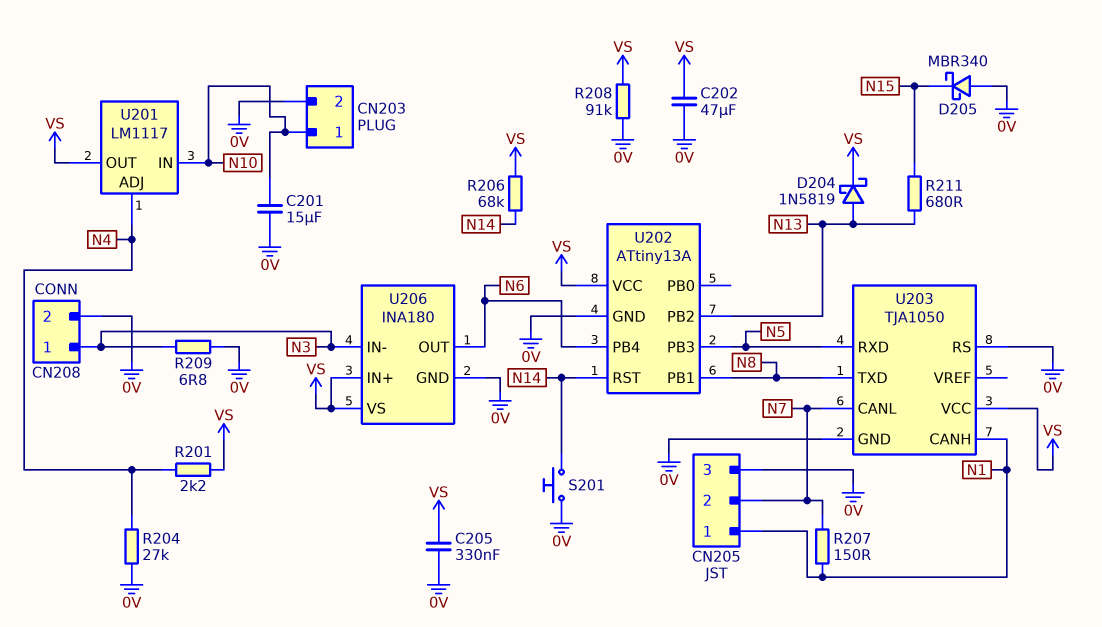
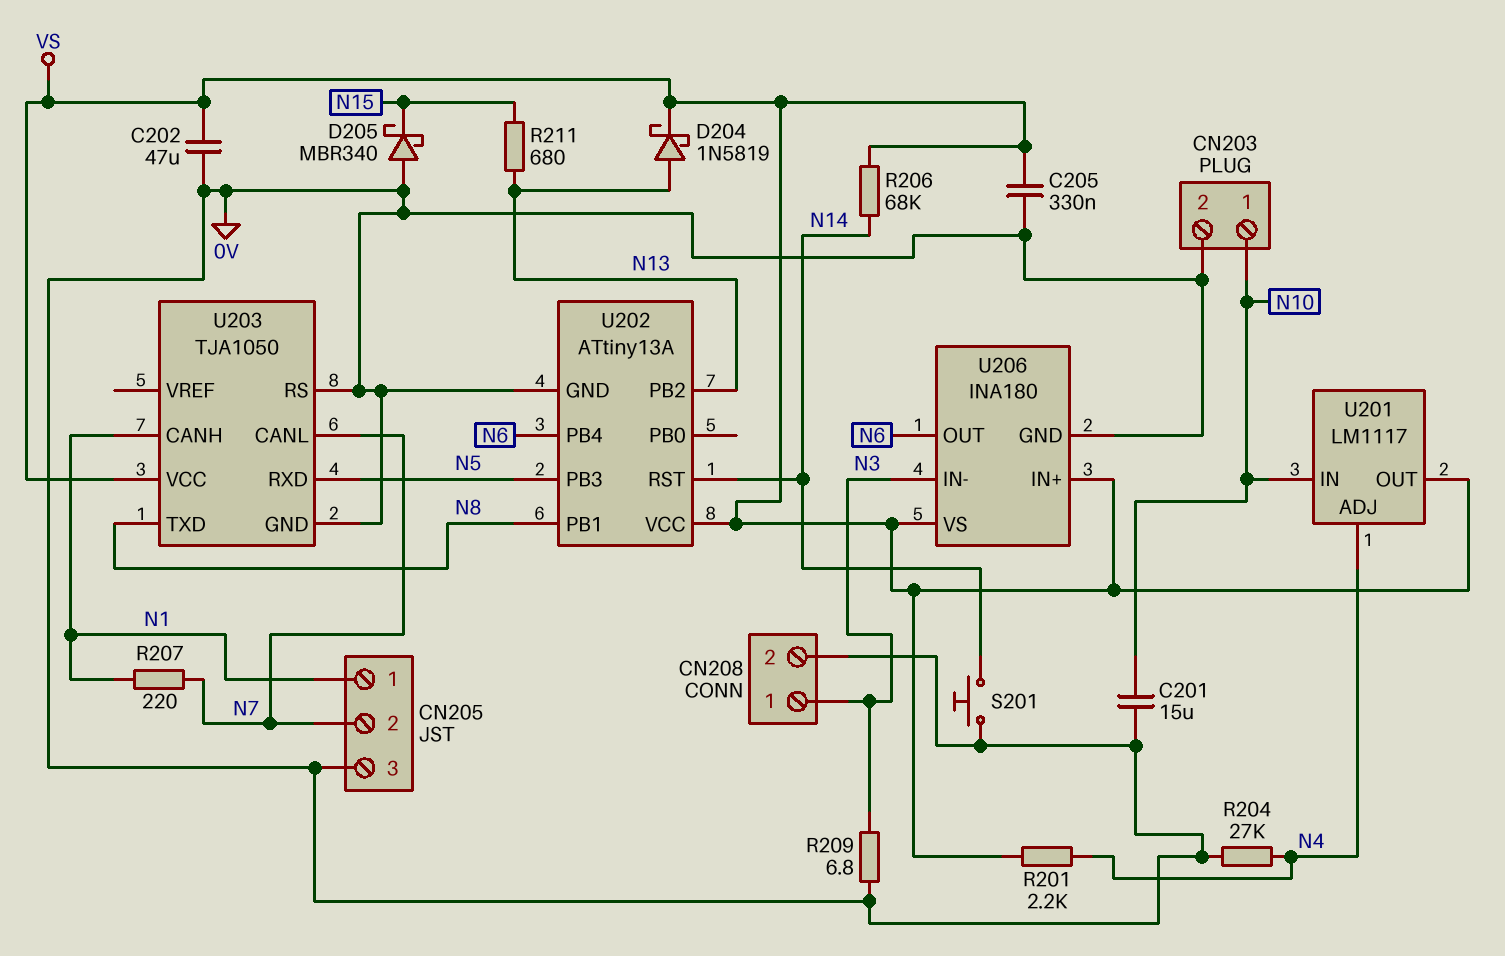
R207: 150 (N1, N7) -> 220 (N1, N7)
R208: 91k (0V, VS) -> none

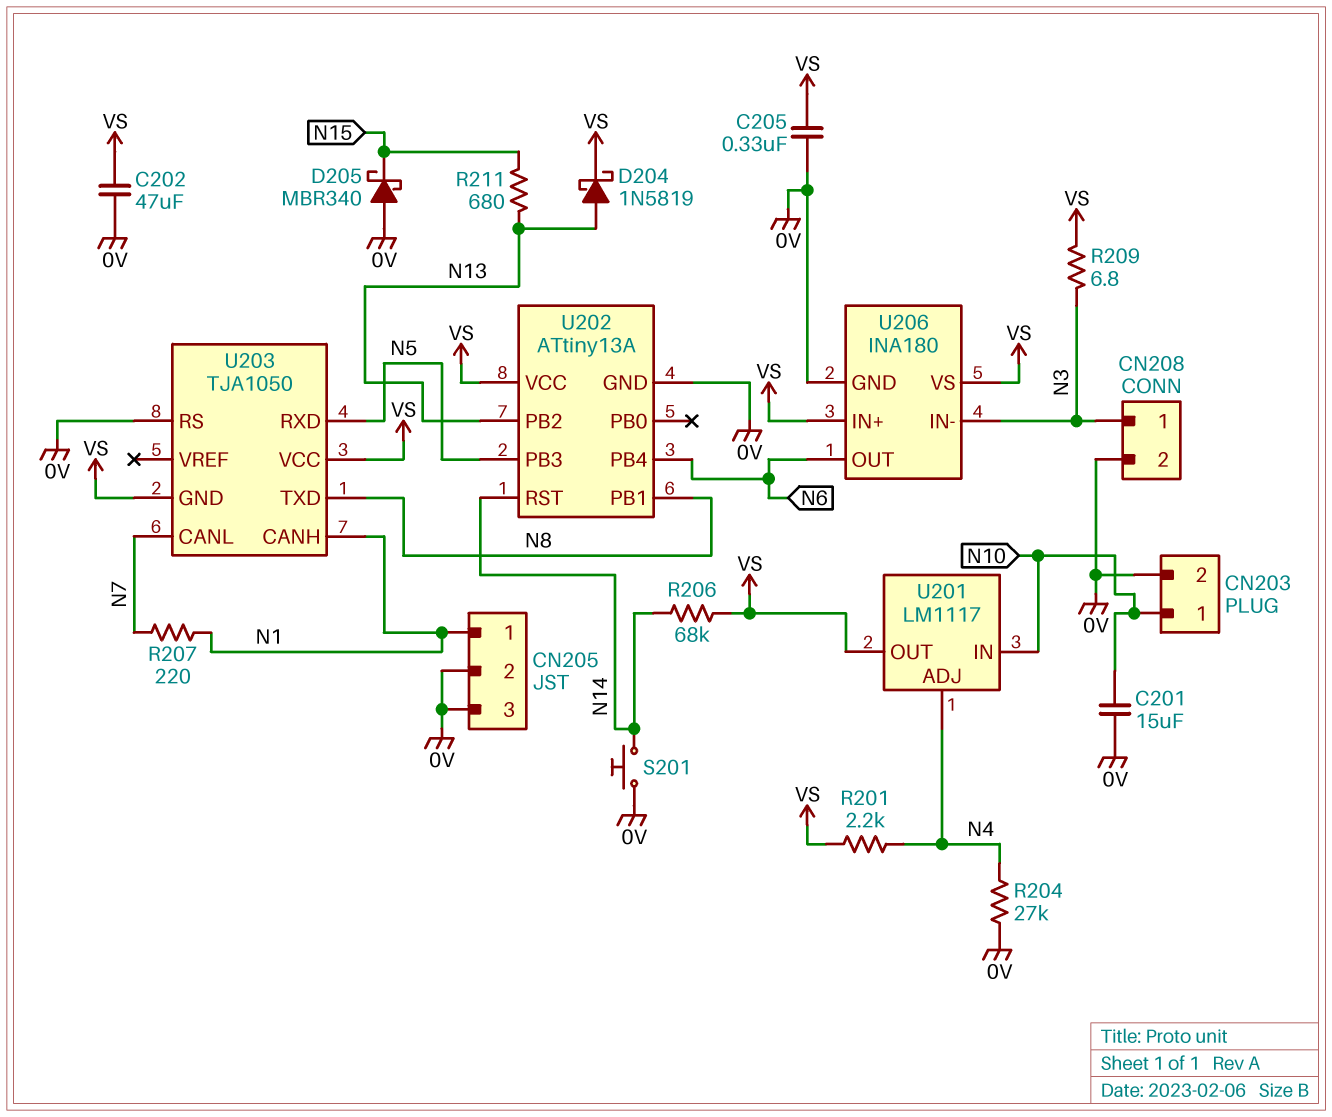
CN205 pin 2: N7 -> 0V
R209: 6.8 (0V, N3) -> 6.8 (N3, VS)
U203 pin GND: 0V -> VS

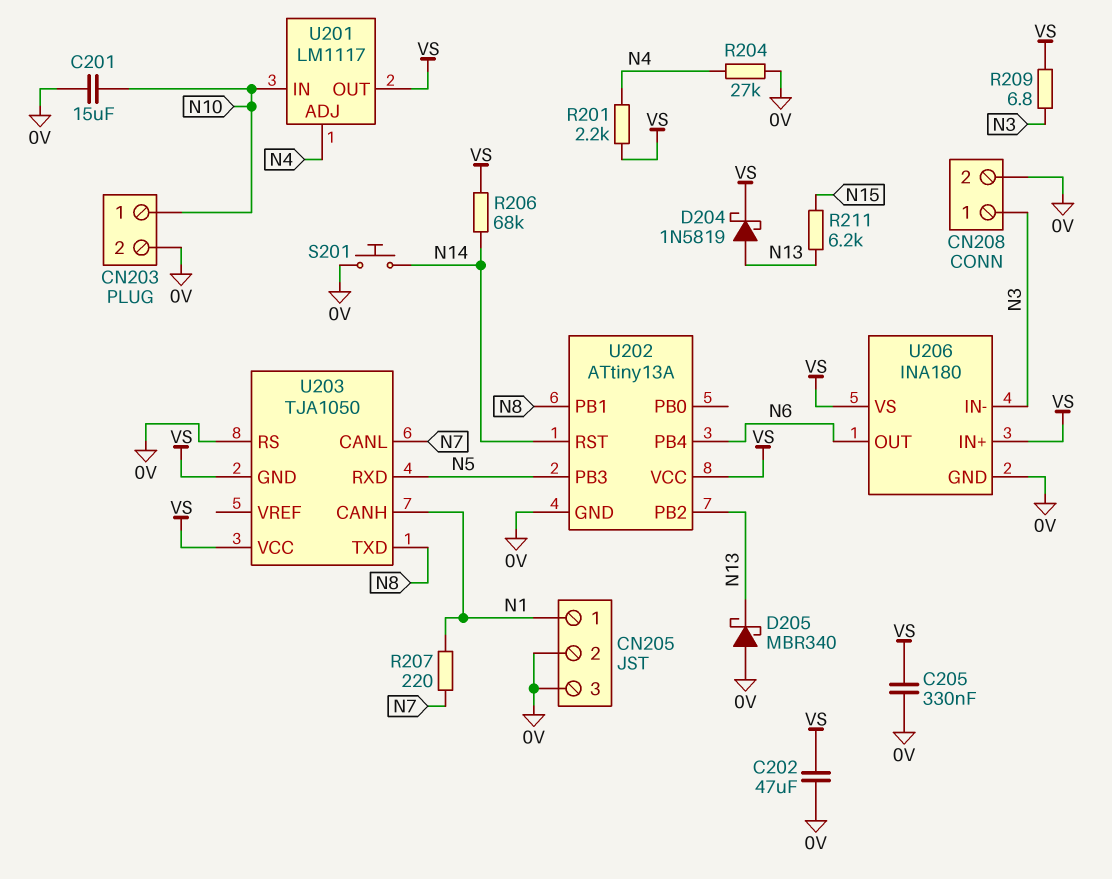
D205: schottky MBR340 (A 0V, K N15) -> schottky MBR340 (A 0V, K N13)
R211: 680 (N13, N15) -> 6.2k (N13, N15)

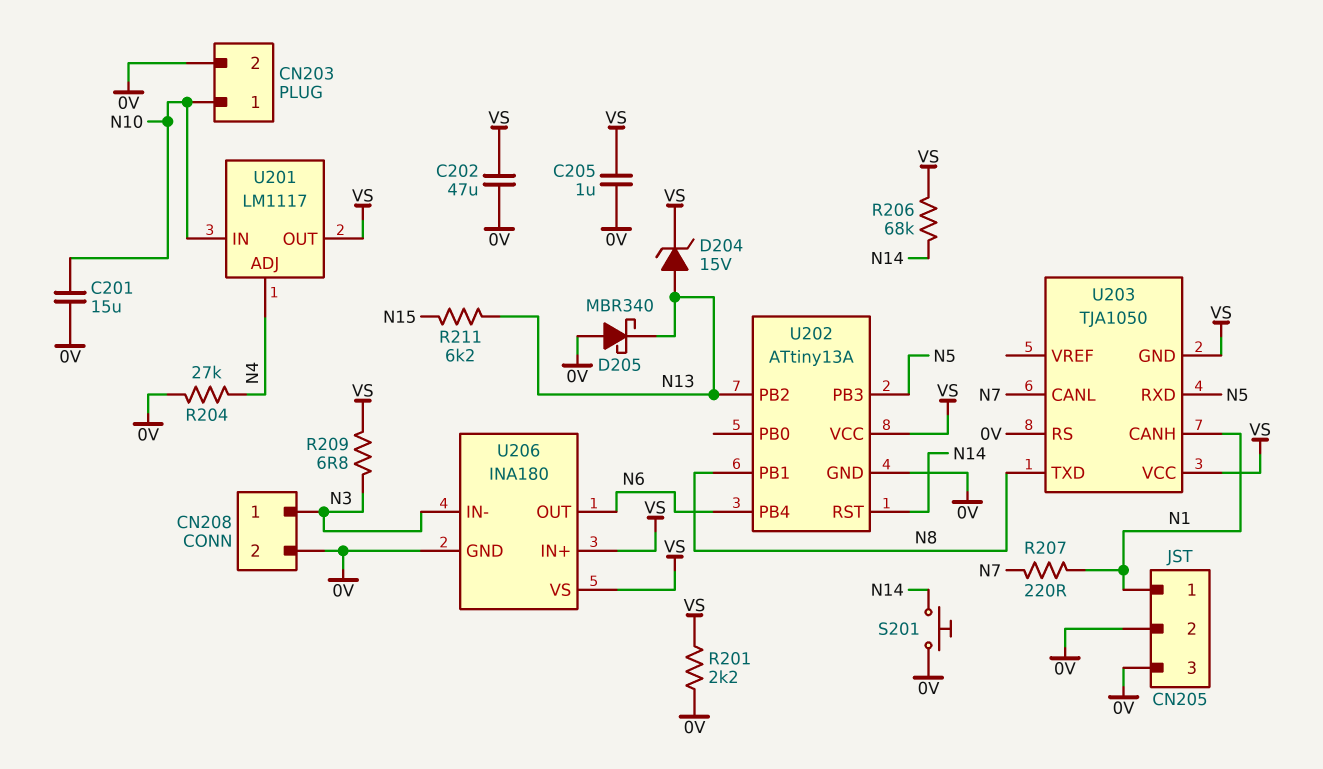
C205: 330nF (0V, VS) -> 1uF (0V, VS)
D204: schottky 1N5819 (A N13, K VS) -> zener 15V (A N13, K VS)
R201: 2.2k (N4, VS) -> 2.2k (0V, VS)

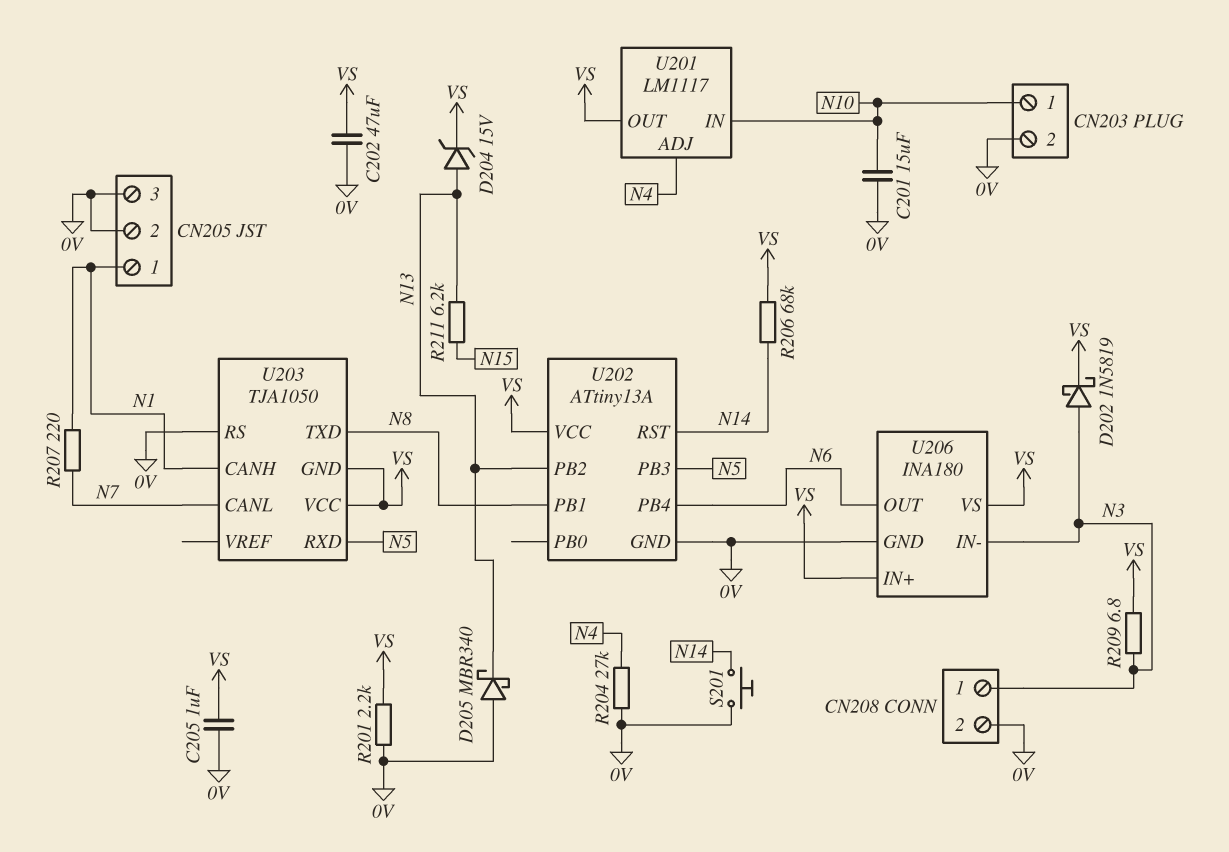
D202: none -> schottky 1N5819 (A N3, K VS)

